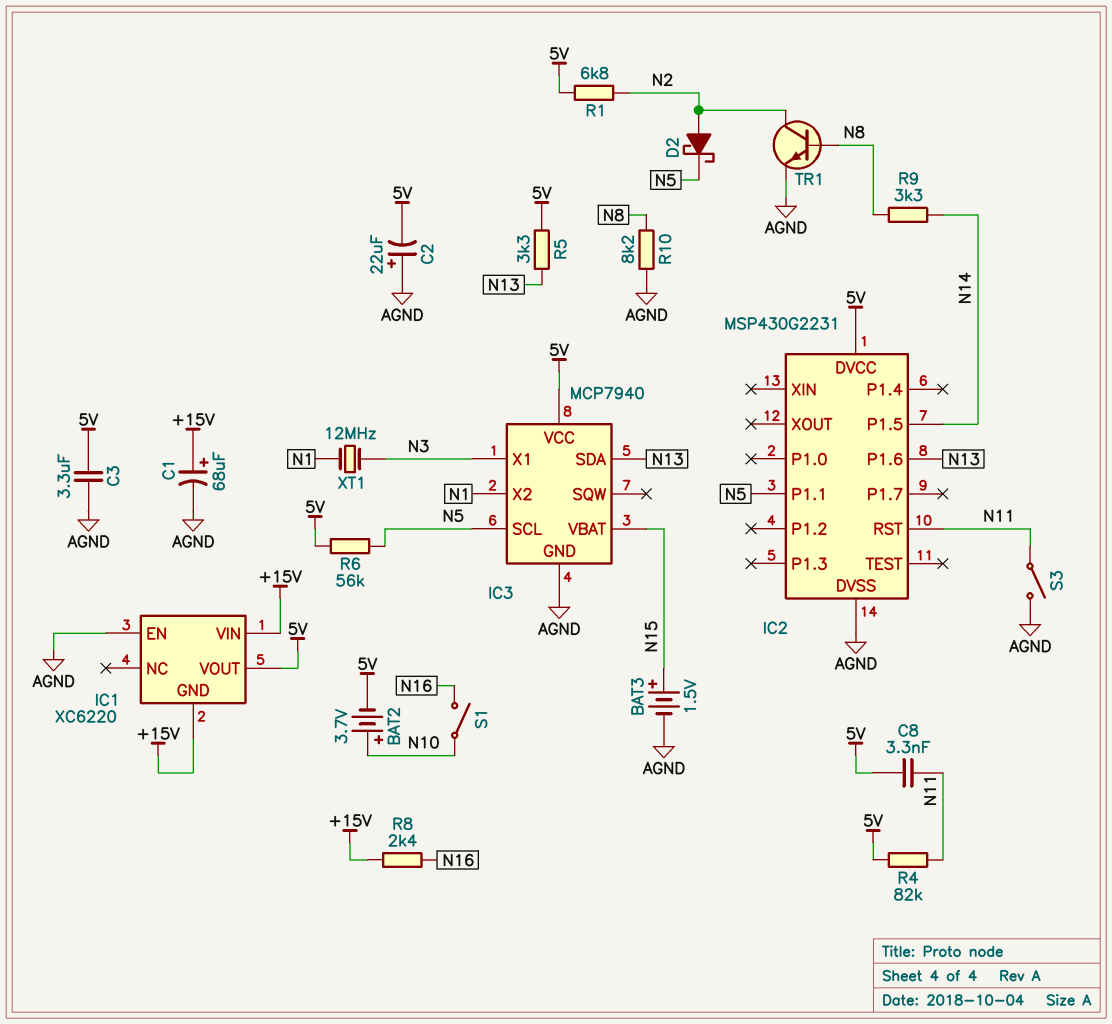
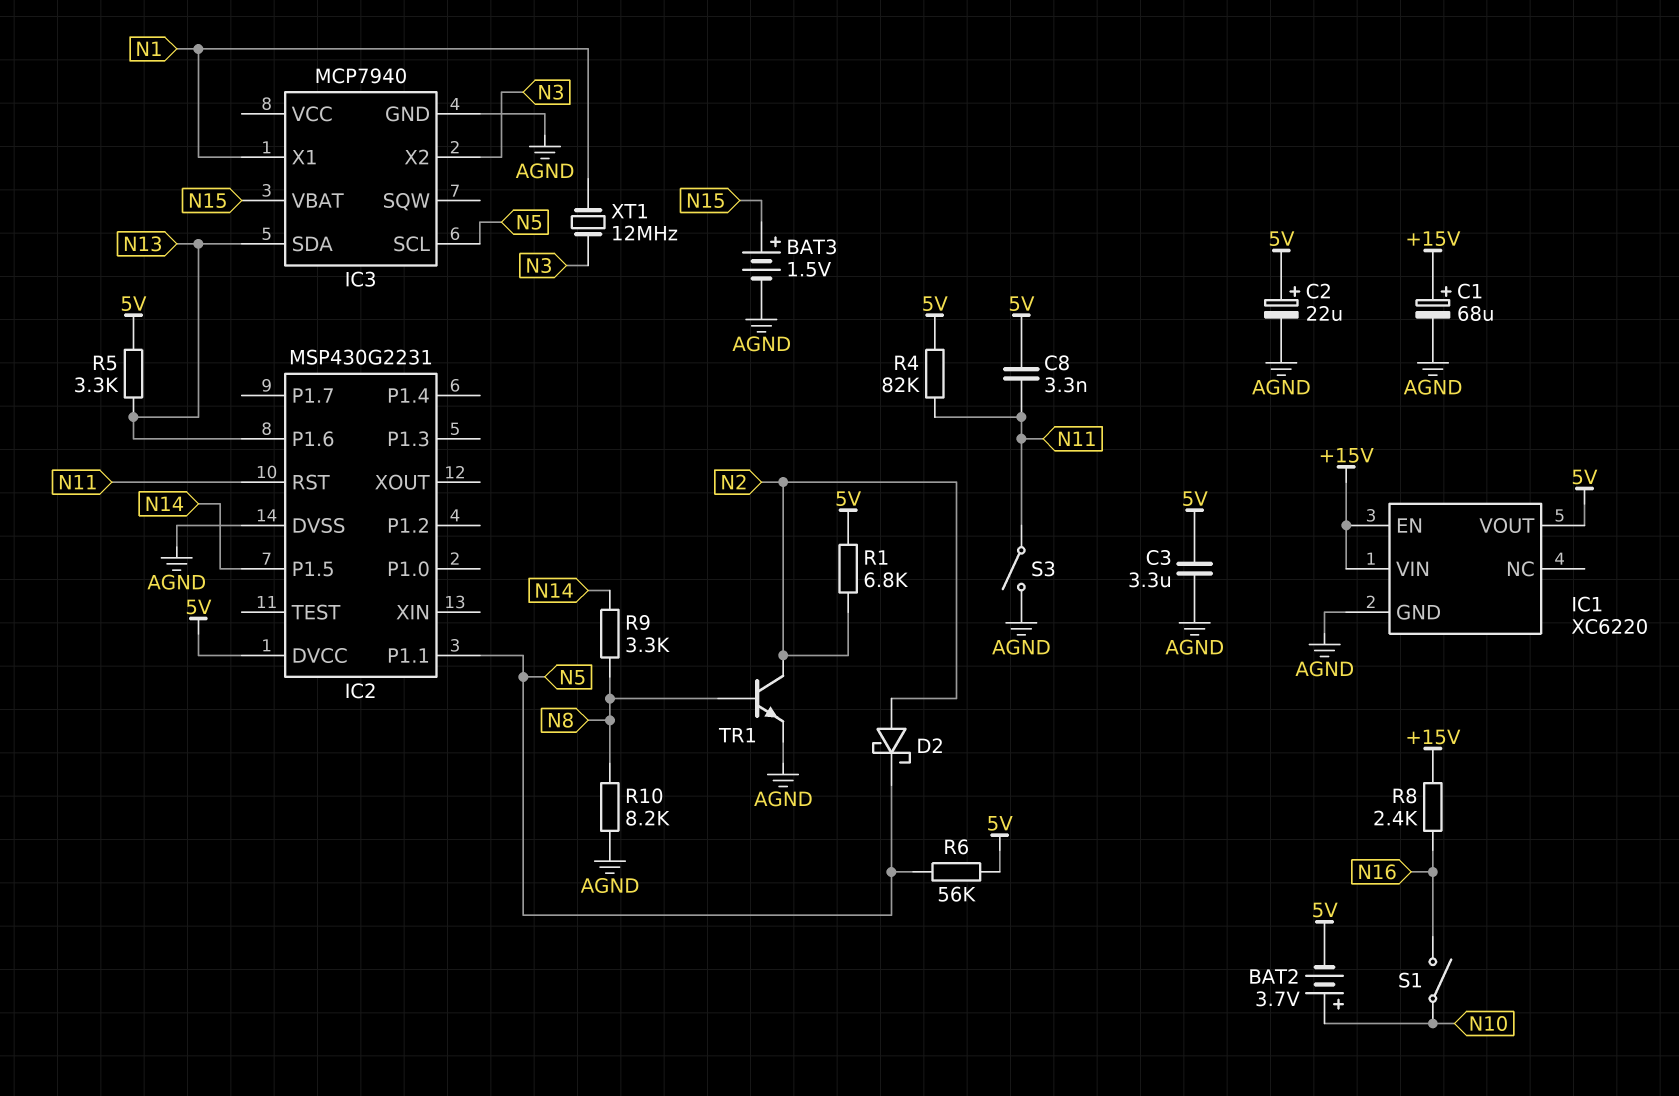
C2: 22uF (plus AGND, minus 5V) -> 22uF (plus 5V, minus AGND)
IC1 pin EN: AGND -> +15V
IC1 pin GND: +15V -> AGND
IC3 pin VCC: 5V -> none
IC3 pin X1: N3 -> N1
IC3 pin X2: N1 -> N3

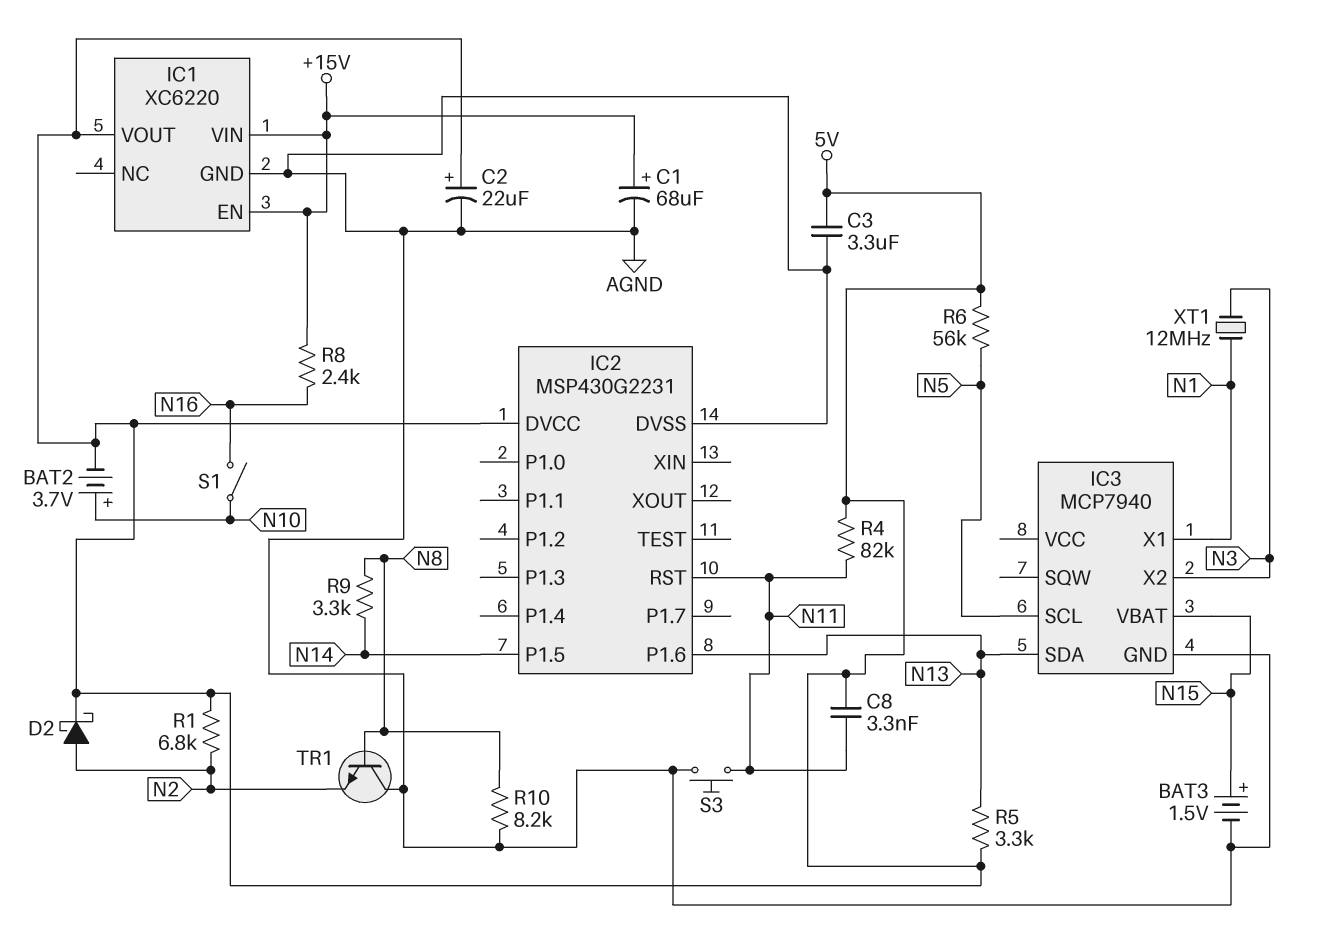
D2: schottky (A N2, K N5) -> schottky (A N2, K 5V)
IC2 pin P1.1: N5 -> none
S3: switch (AGND, N11) -> button (AGND, N11)
TR1: NPN (B N8, C N2, E AGND) -> NPN (B N8, C AGND, E N2)

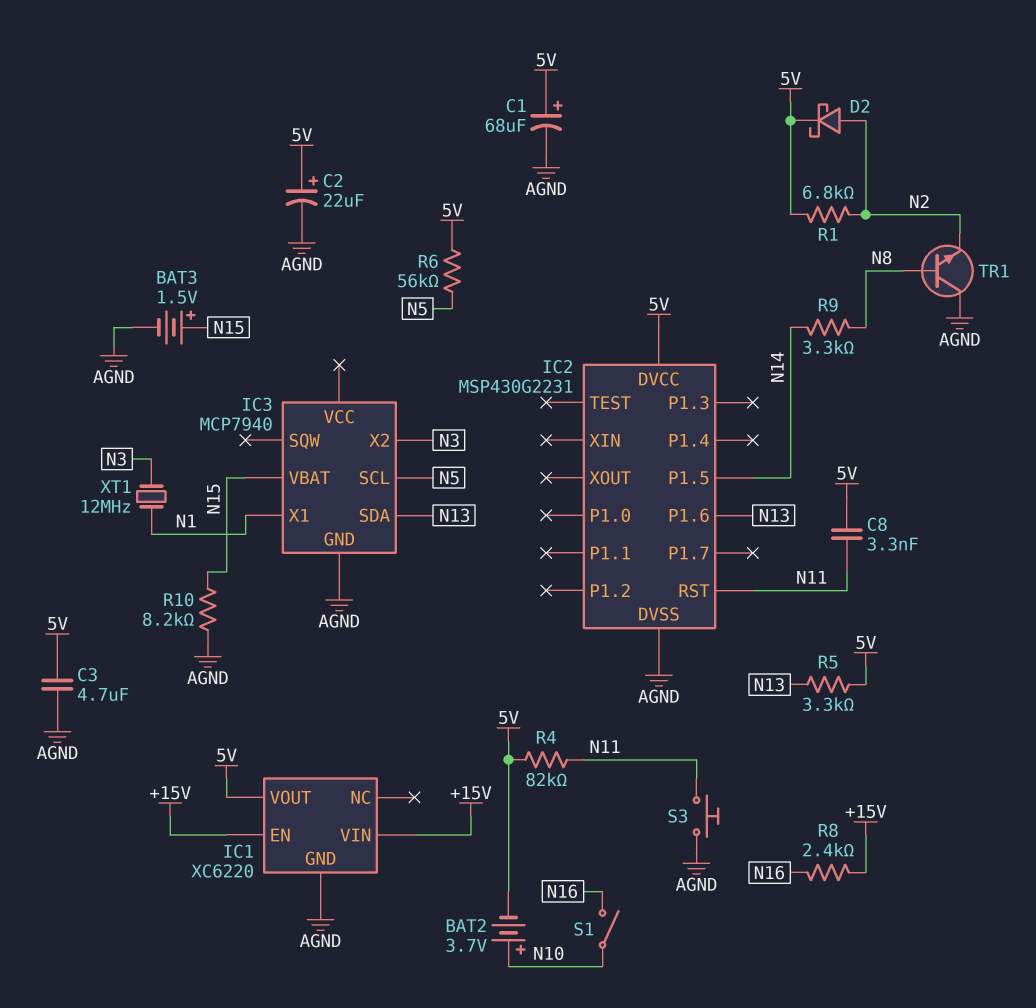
C1: 68uF (plus +15V, minus AGND) -> 68uF (plus 5V, minus AGND)
C3: 3.3uF (5V, AGND) -> 4.7uF (5V, AGND)
R10: 8.2k (AGND, N8) -> 8.2k (AGND, N15)

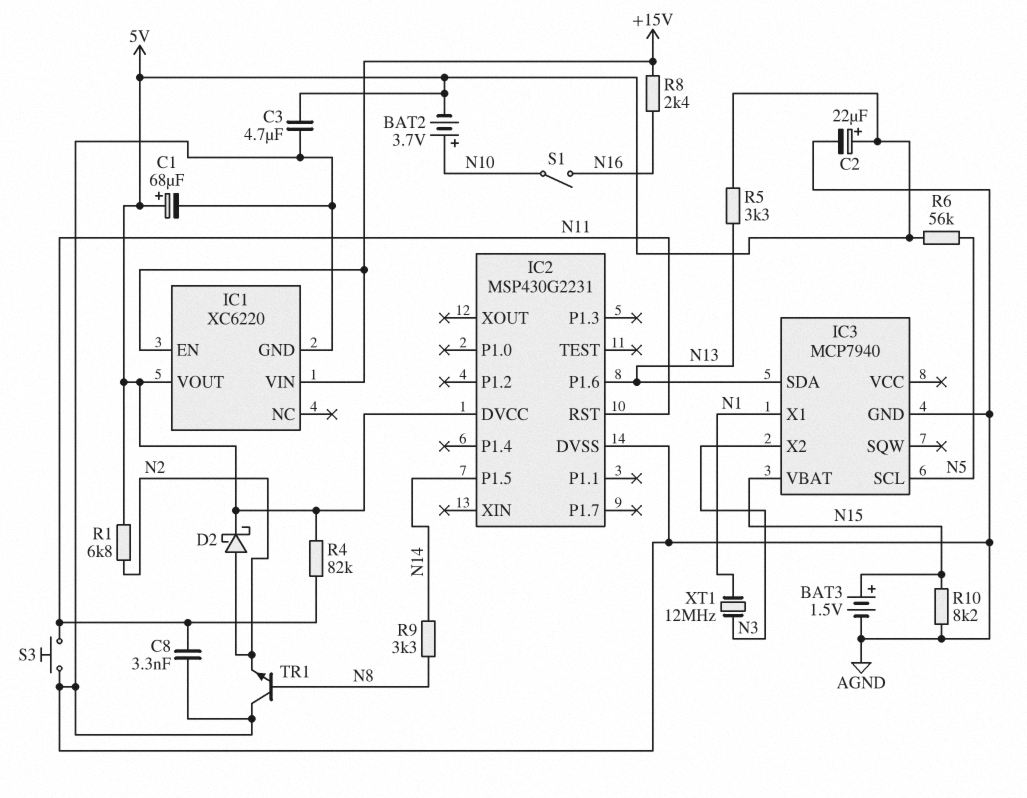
C8: 3.3nF (5V, N11) -> 3.3nF (AGND, N11)

